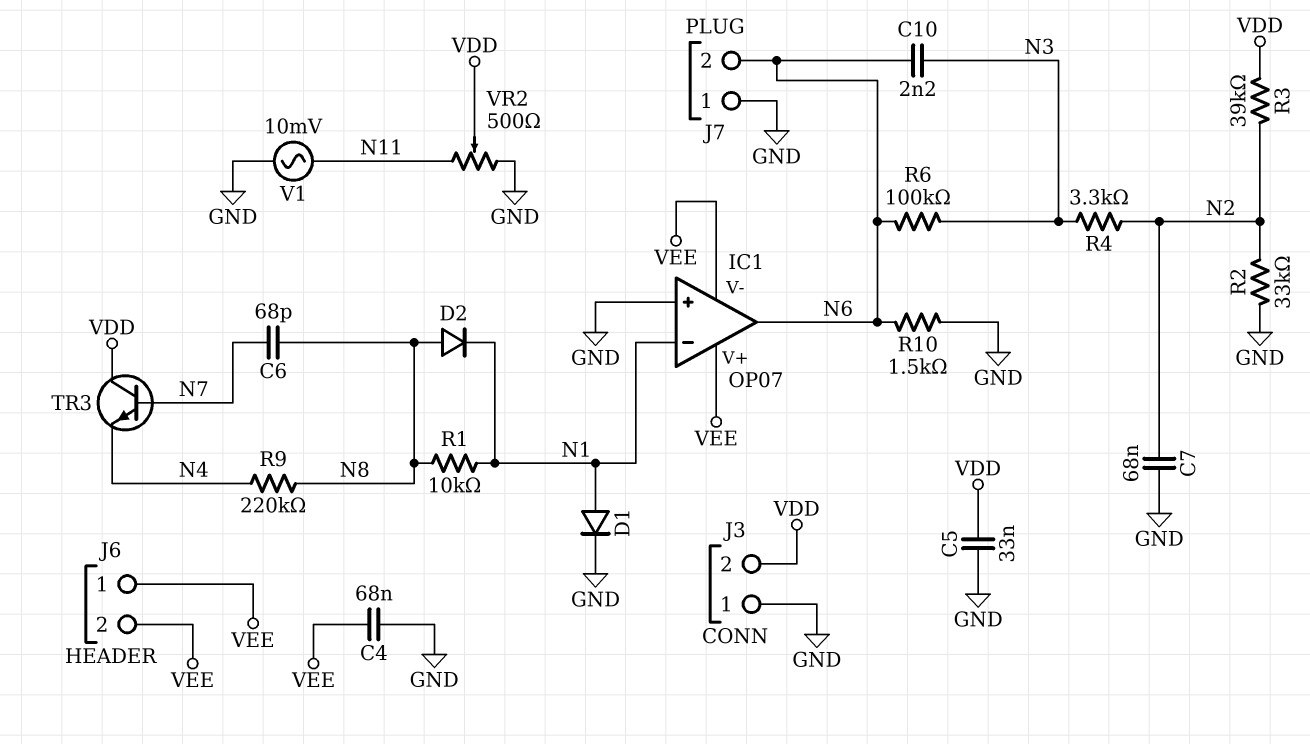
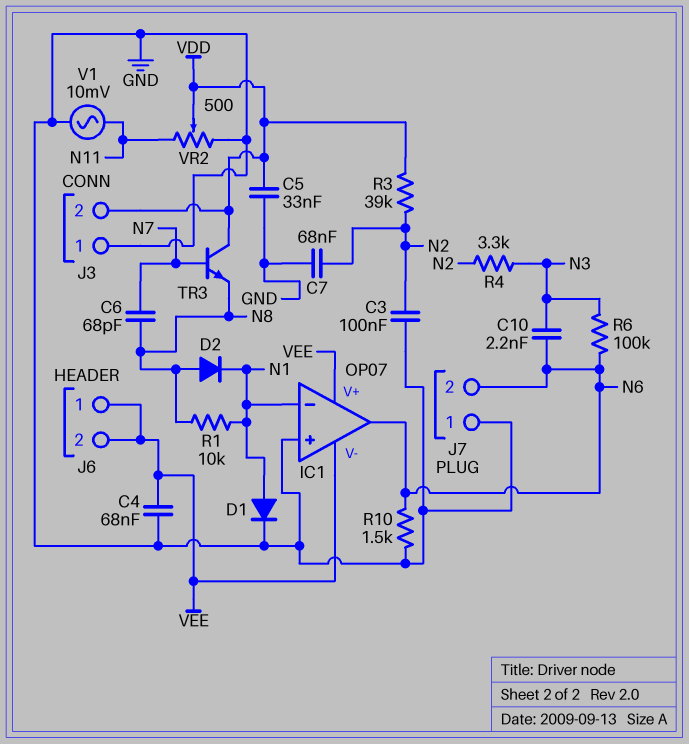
C3: none -> 100nF (GND, N2)
R2: 33k (GND, N2) -> none
R9: 220k (N4, N8) -> none
TR3: NPN (B N7, C VDD, E N4) -> NPN (B N7, C VDD, E N8)

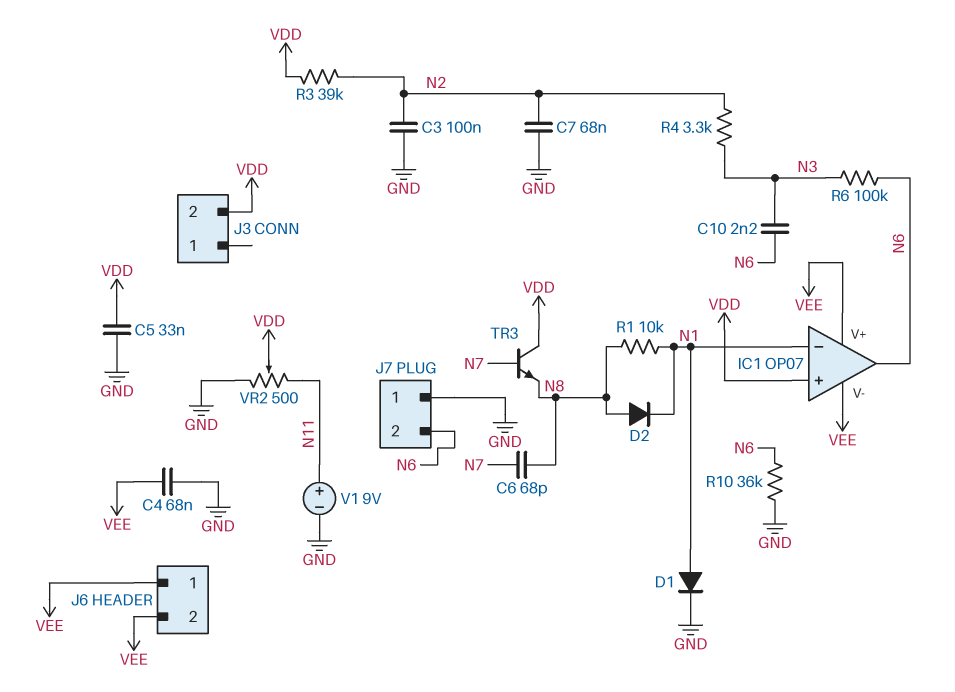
IC1 pin in+: GND -> VDD
J3 pin 1: GND -> none
R10: 1.5k (GND, N6) -> 36k (GND, N6)
V1: AC 10mV (GND, N11) -> 9V (plus N11, minus GND)

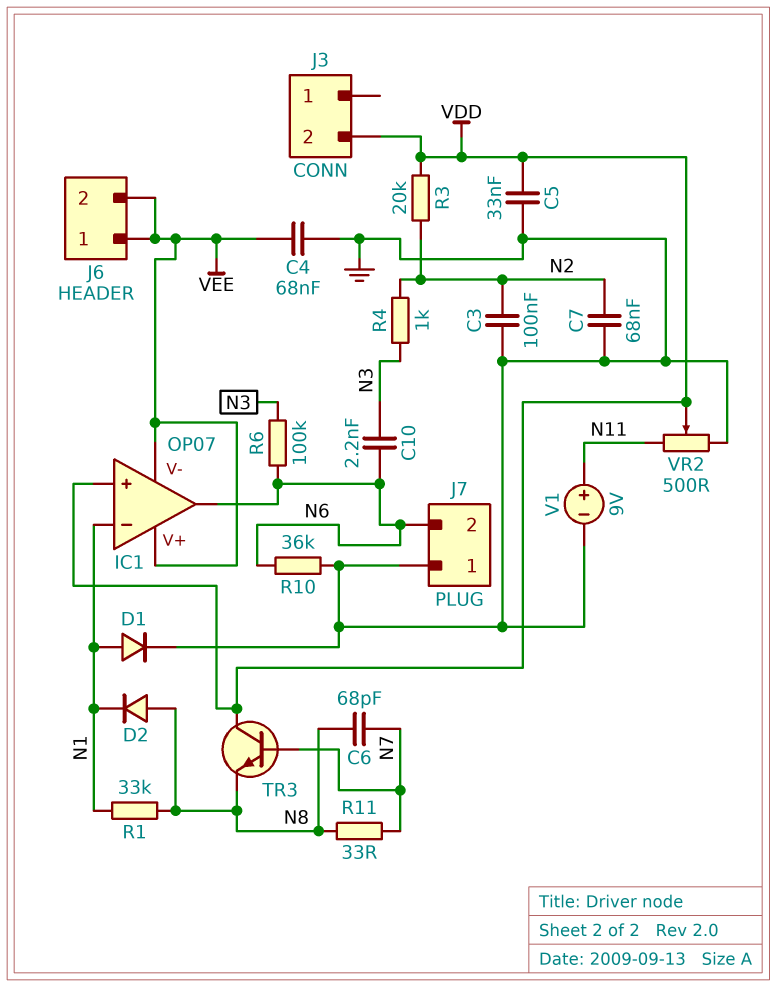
R1: 10k (N1, N8) -> 33k (N1, N8)
R3: 39k (N2, VDD) -> 20k (N2, VDD)
R4: 3.3k (N2, N3) -> 1k (N2, N3)
R11: none -> 33 (N7, N8)

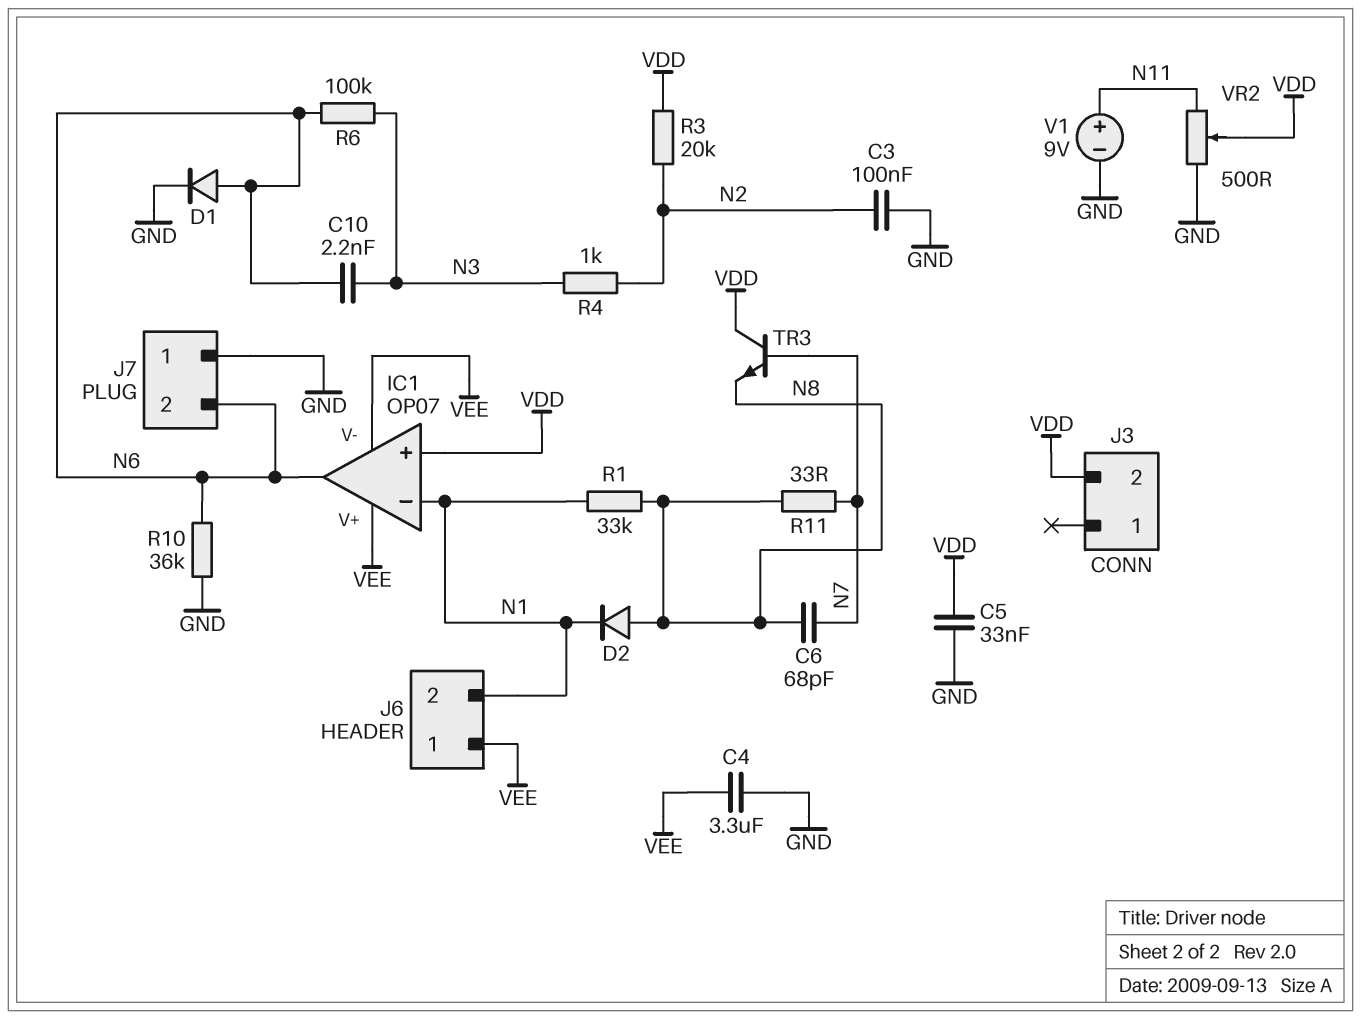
C4: 68nF (GND, VEE) -> 3.3uF (GND, VEE)
C7: 68nF (GND, N2) -> none
D1: diode (A N1, K GND) -> diode (A N6, K GND)
J6 pin 2: VEE -> N1

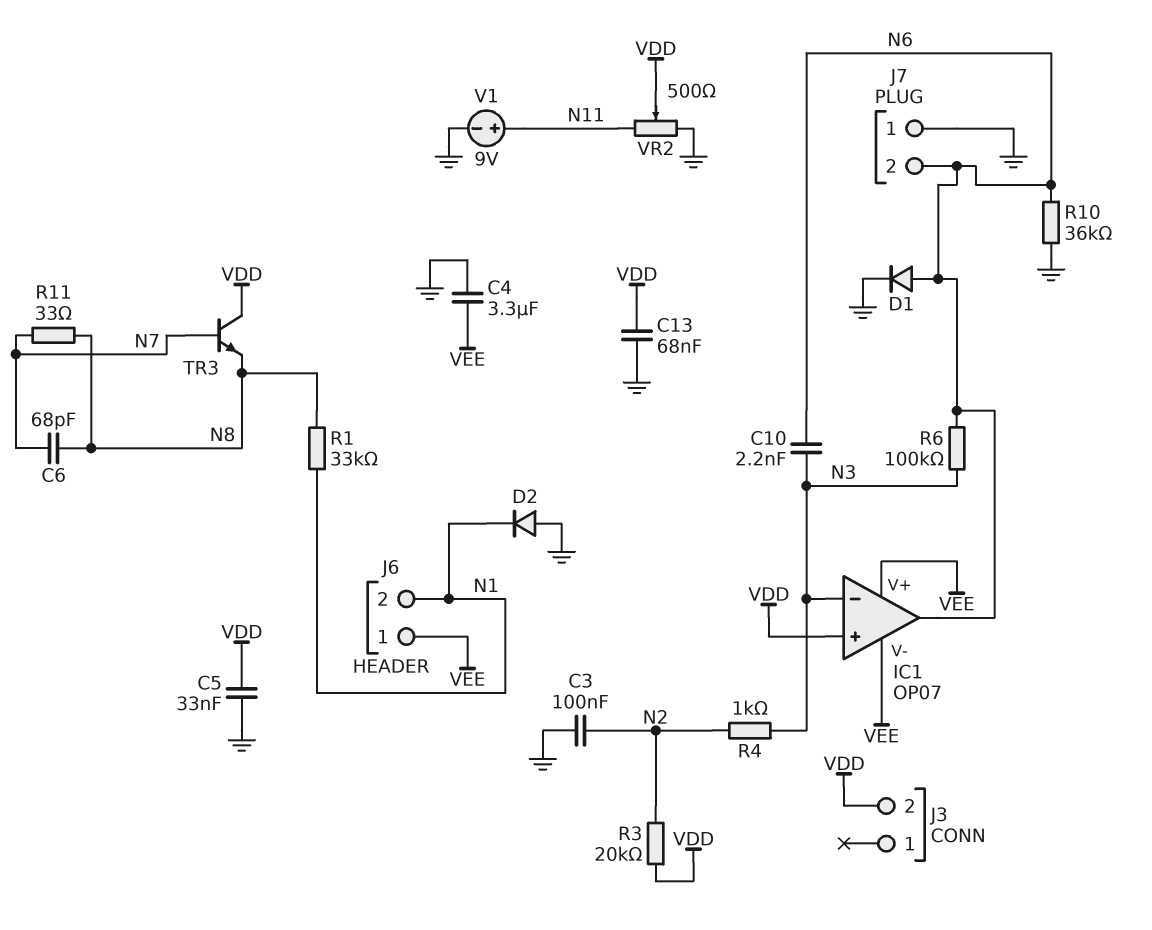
C13: none -> 68nF (GND, VDD)
D2: diode (A N8, K N1) -> diode (A GND, K N1)
IC1 pin in-: N1 -> N3

